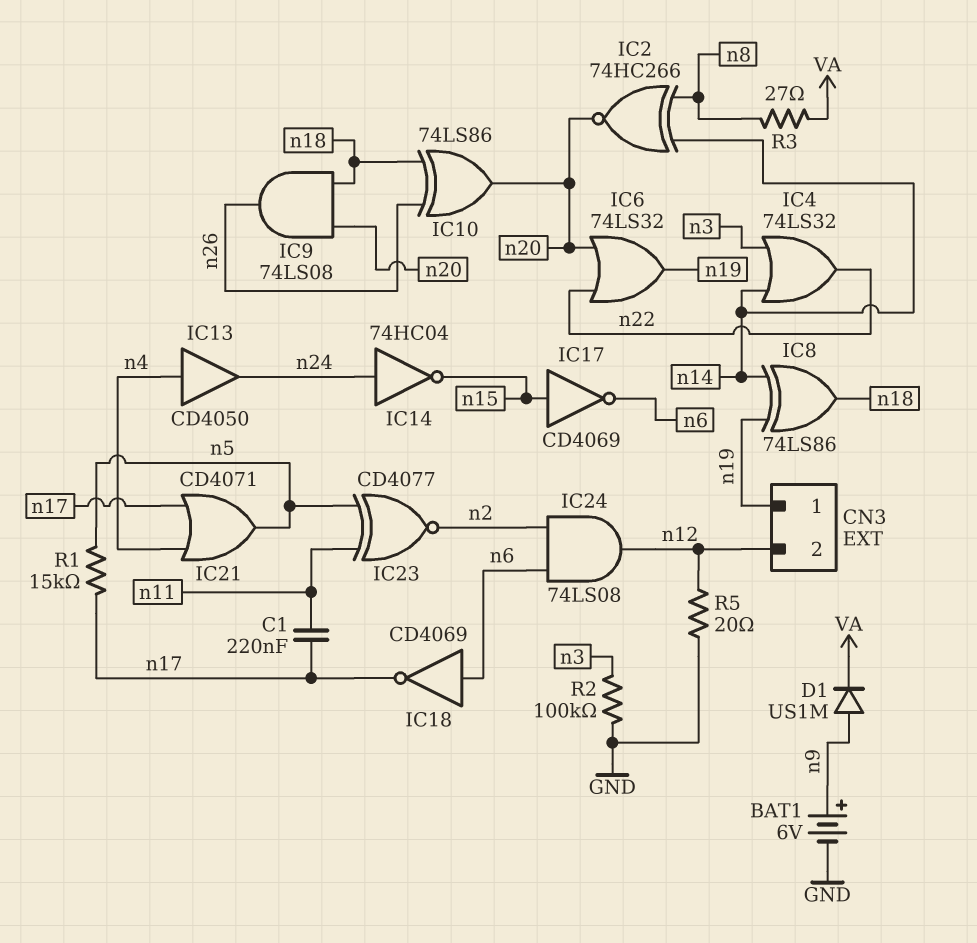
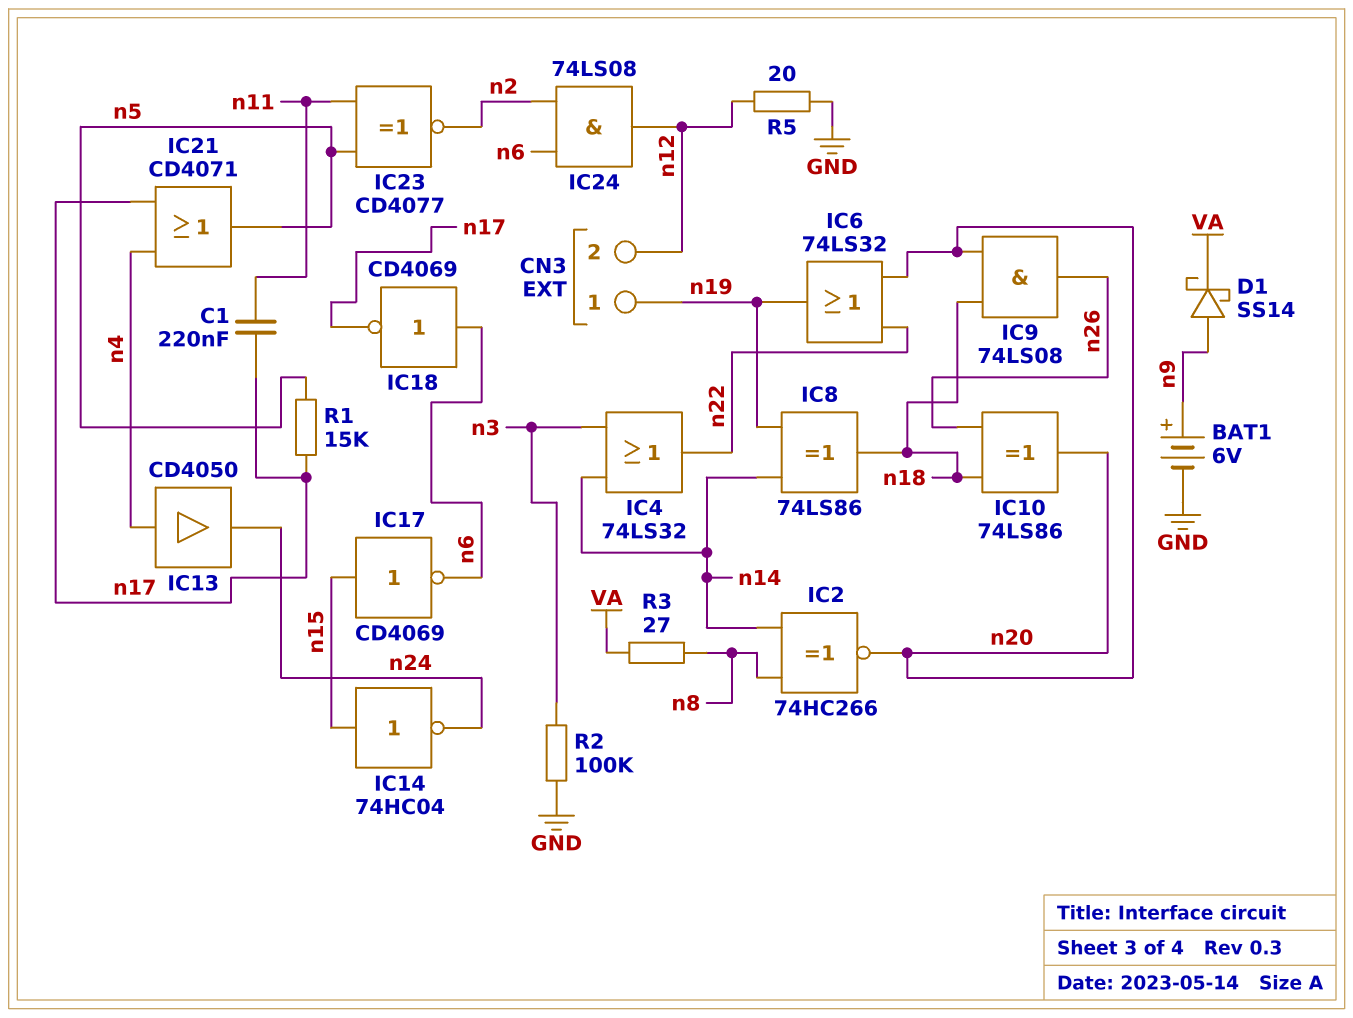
D1: diode US1M (A n9, K VA) -> schottky SS14 (A n9, K VA)
IC14: NOT 74HC04 (in n24, out n15) -> NOT 74HC04 (in n15, out n24)

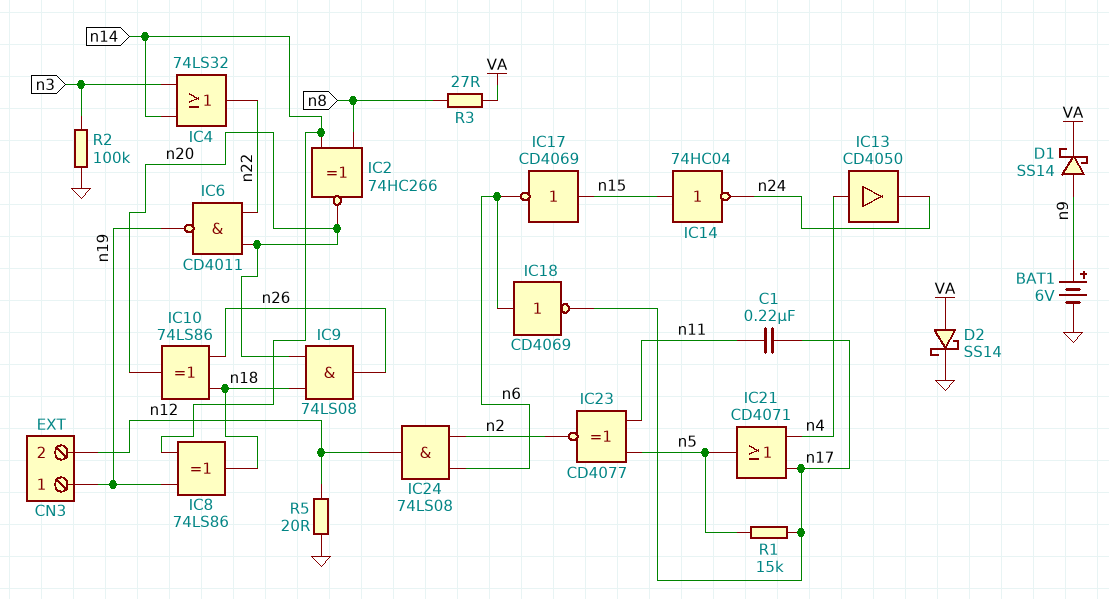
D2: none -> schottky SS14 (A VA, K GND)
IC6: OR 74LS32 (in n20, in n22, out n19) -> NAND CD4011 (in n20, in n22, out n19)

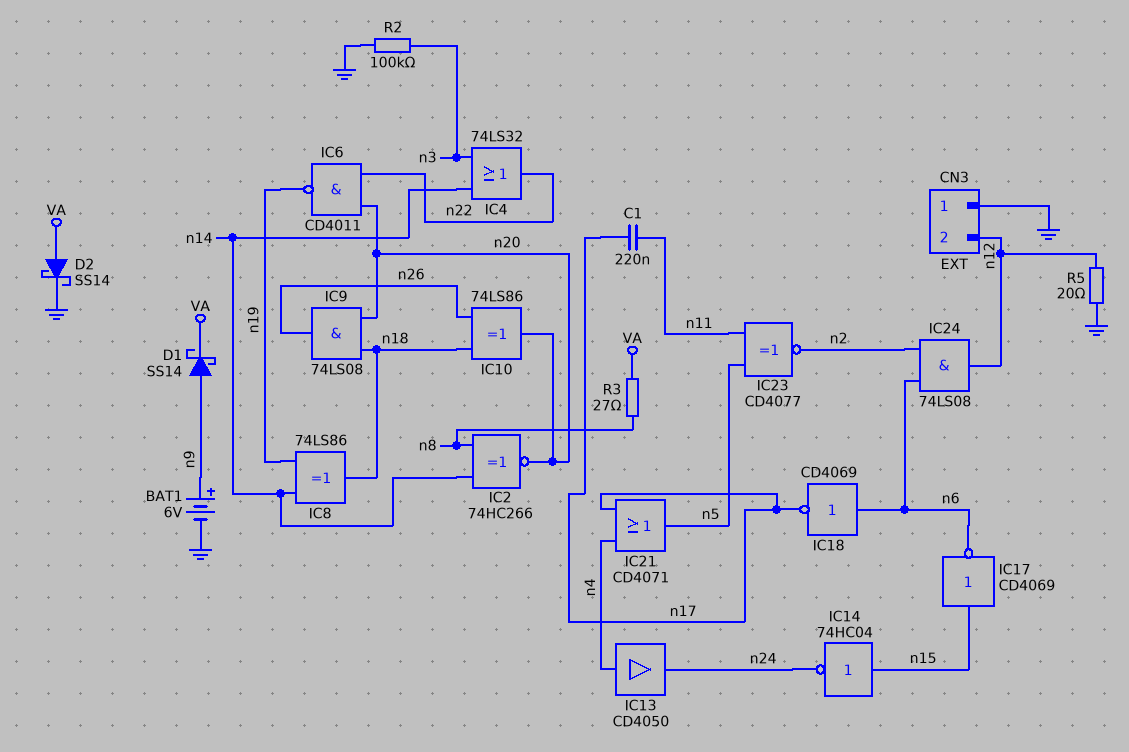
CN3 pin 1: n19 -> GND
R1: 15k (n5, n17) -> none

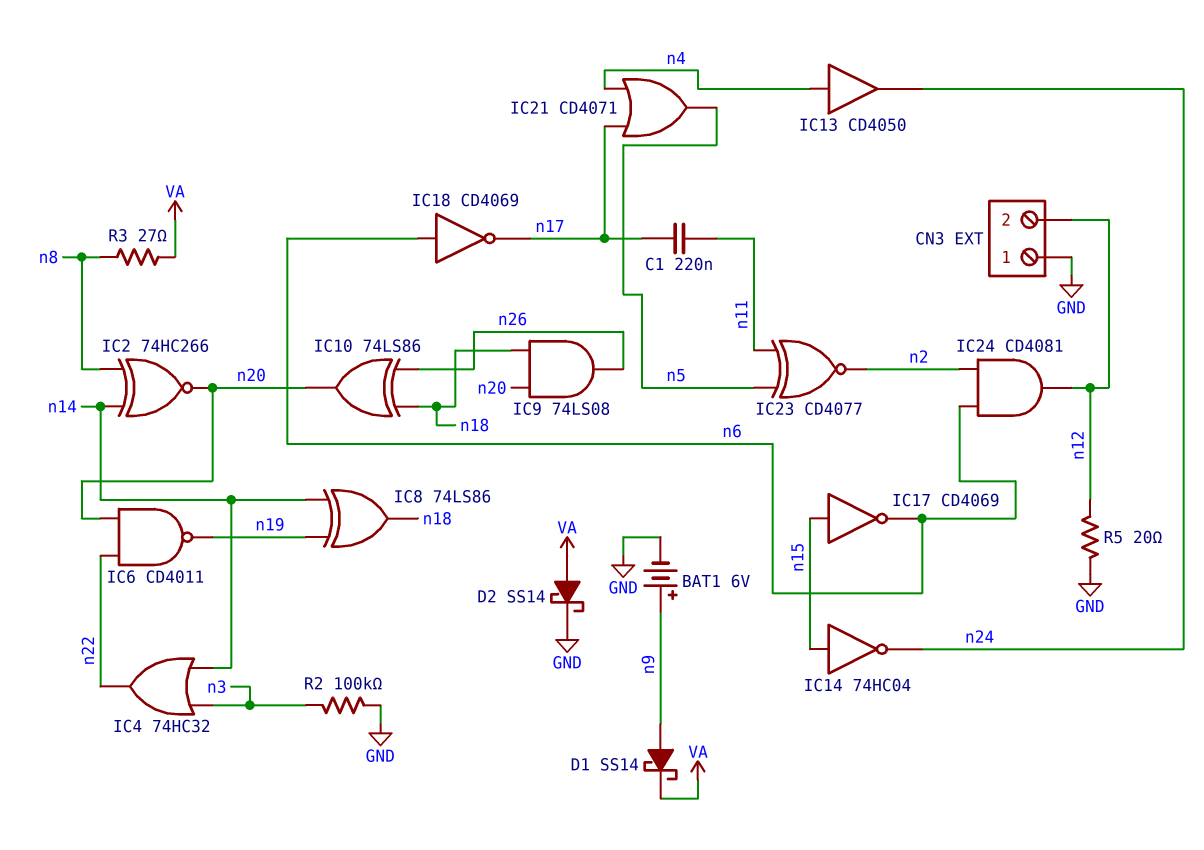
IC4: OR 74LS32 (in n3, in n14, out n22) -> OR 74HC32 (in n3, in n14, out n22)
IC24: AND 74LS08 (in n2, in n6, out n12) -> AND CD4081 (in n2, in n6, out n12)

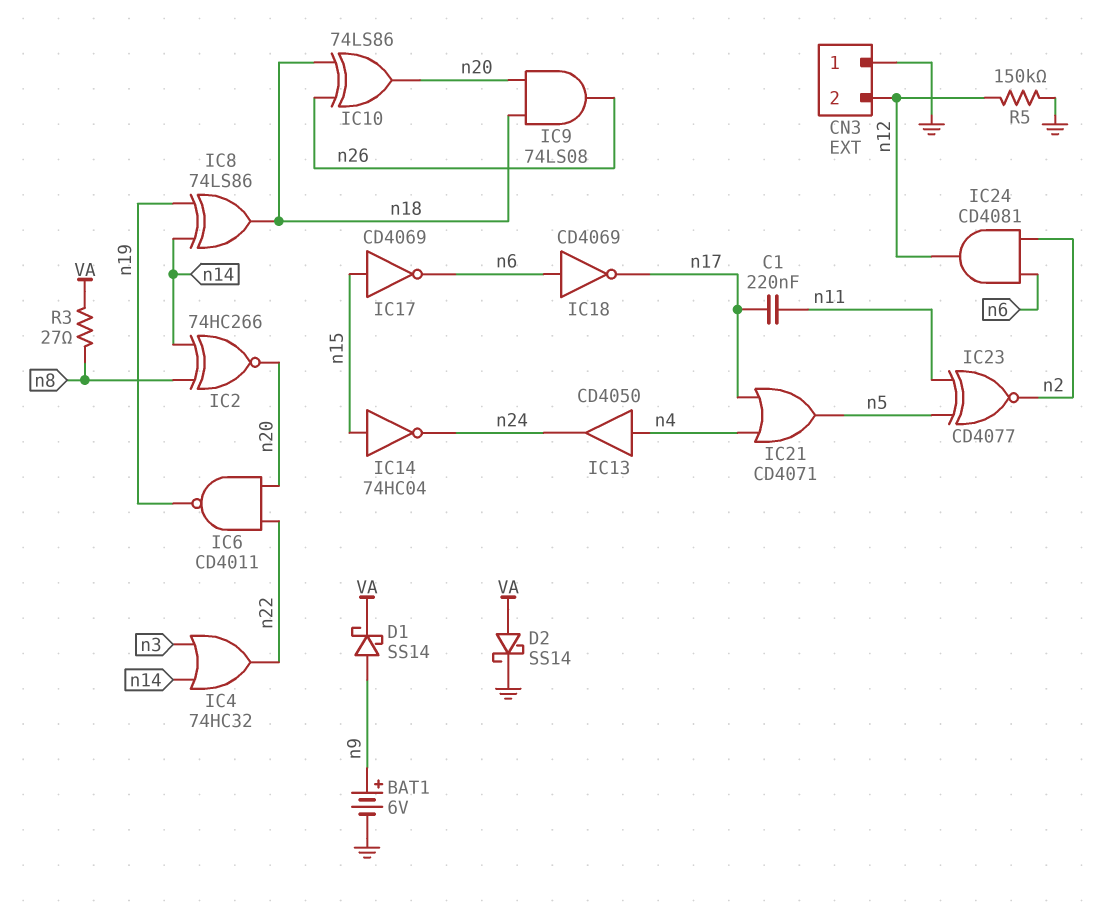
R2: 100k (GND, n3) -> none
R5: 20 (GND, n12) -> 150k (GND, n12)

